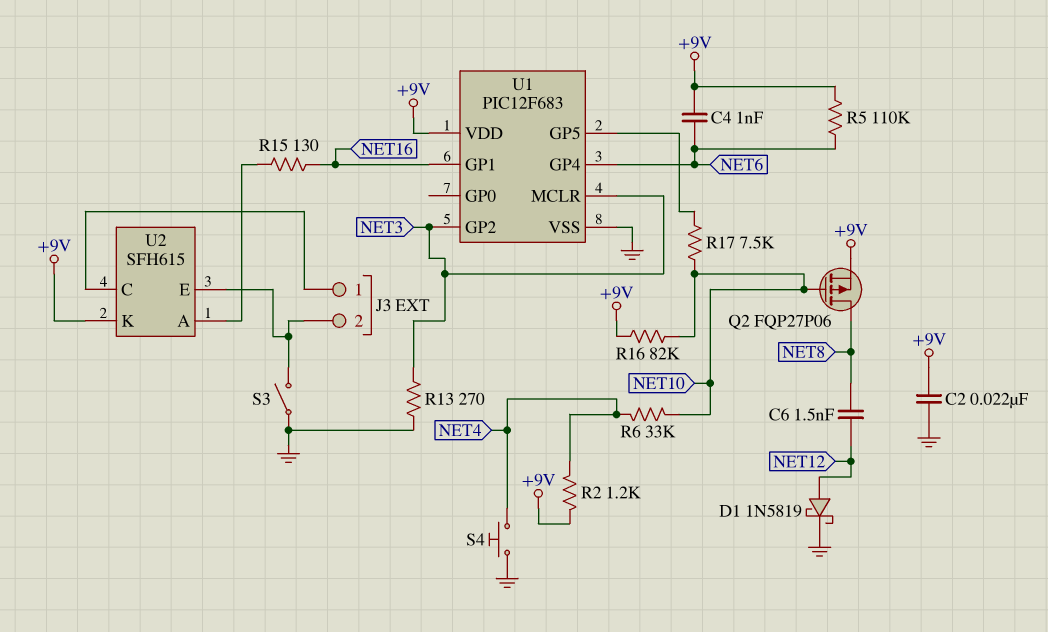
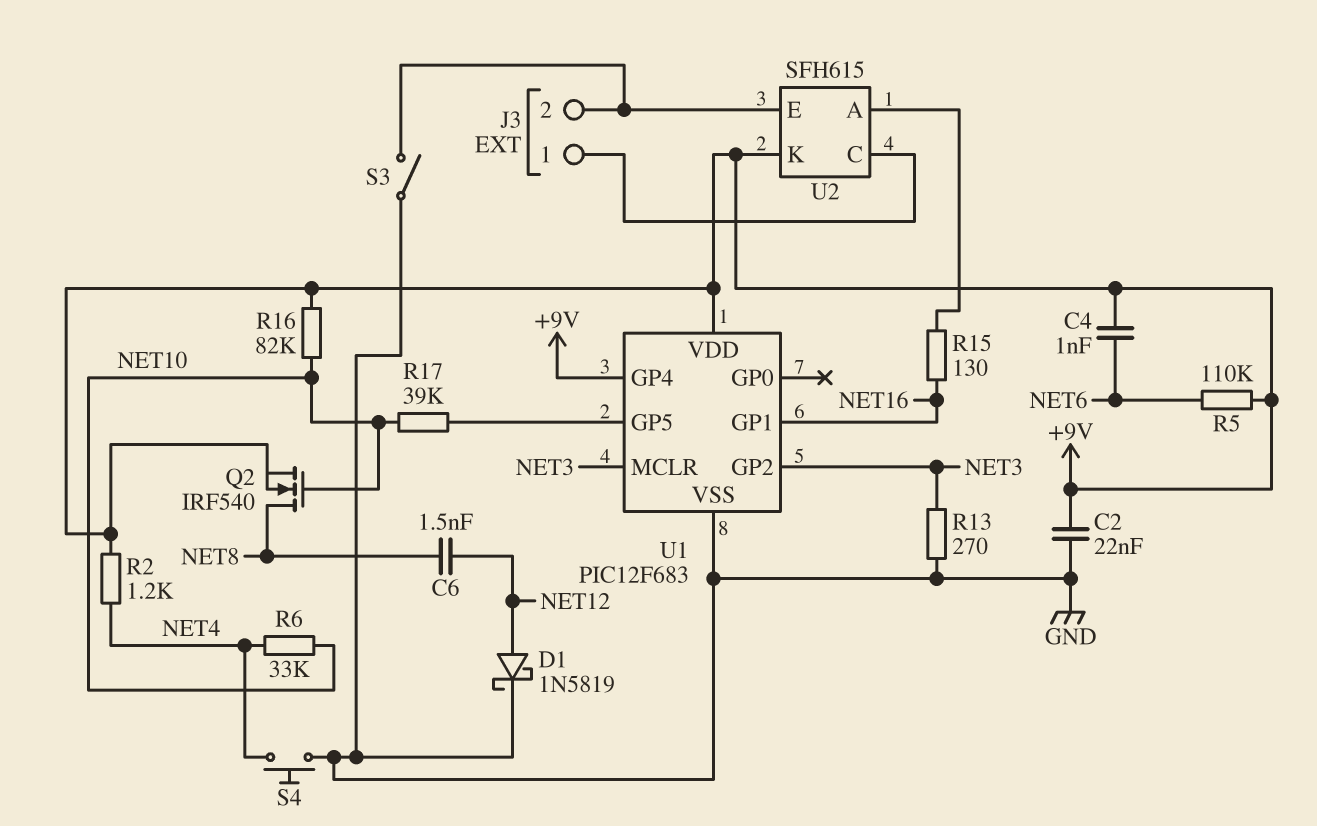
Q2: PMOS FQP27P06 (G NET10, D NET8, S +9V) -> NMOS IRF540 (G NET10, D NET8, S +9V)
R17: 7.5k (NET10, U1/GP5) -> 39k (NET10, U1/GP5)
U1 pin GP4: NET6 -> +9V

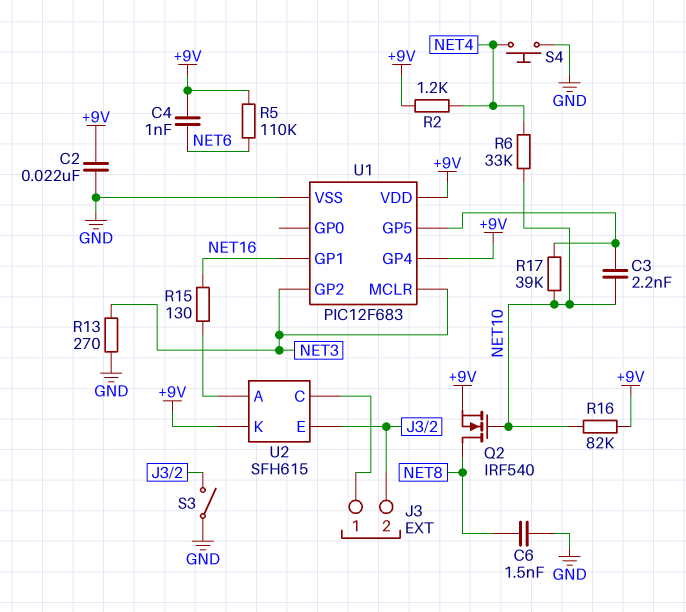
C3: none -> 2.2nF (NET10, U1/GP5)
C6: 1.5nF (NET8, NET12) -> 1.5nF (GND, NET8)
D1: schottky 1N5819 (A NET12, K GND) -> none

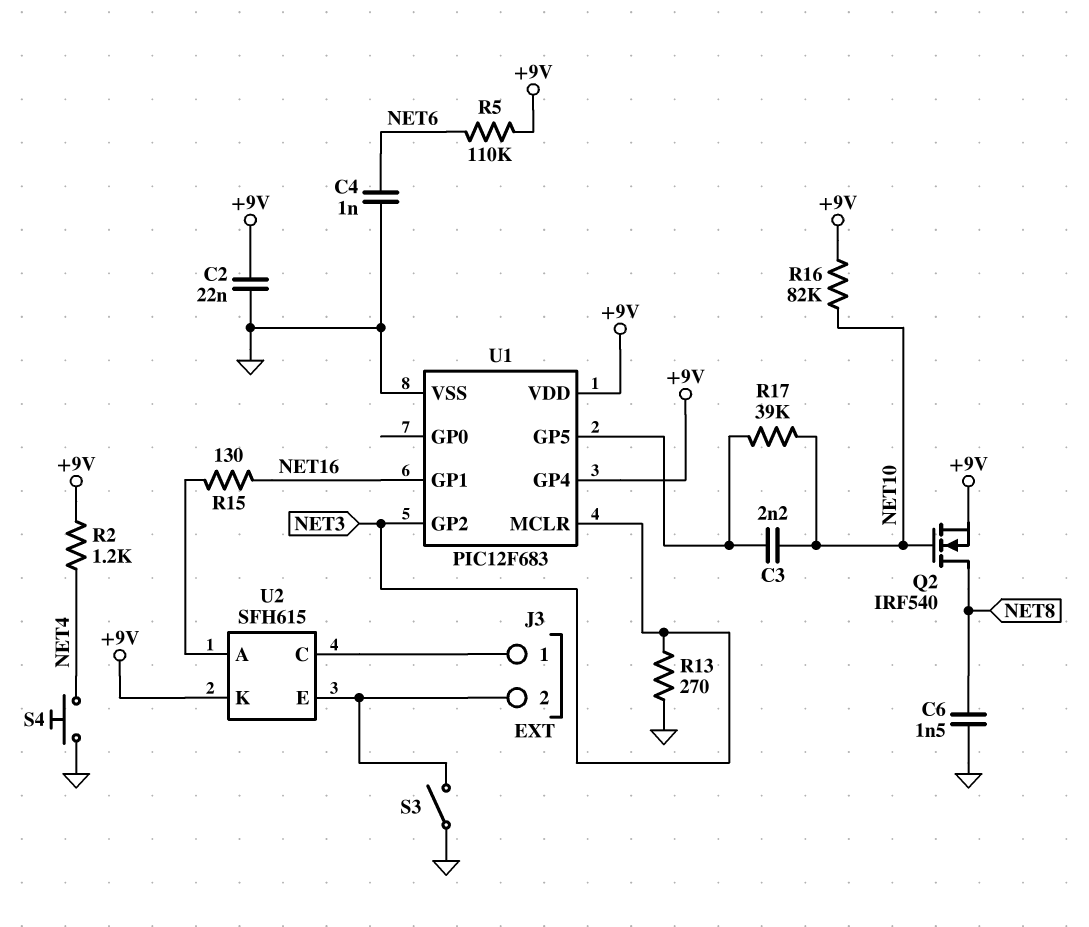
C4: 1nF (+9V, NET6) -> 1nF (GND, NET6)
R6: 33k (NET4, NET10) -> none

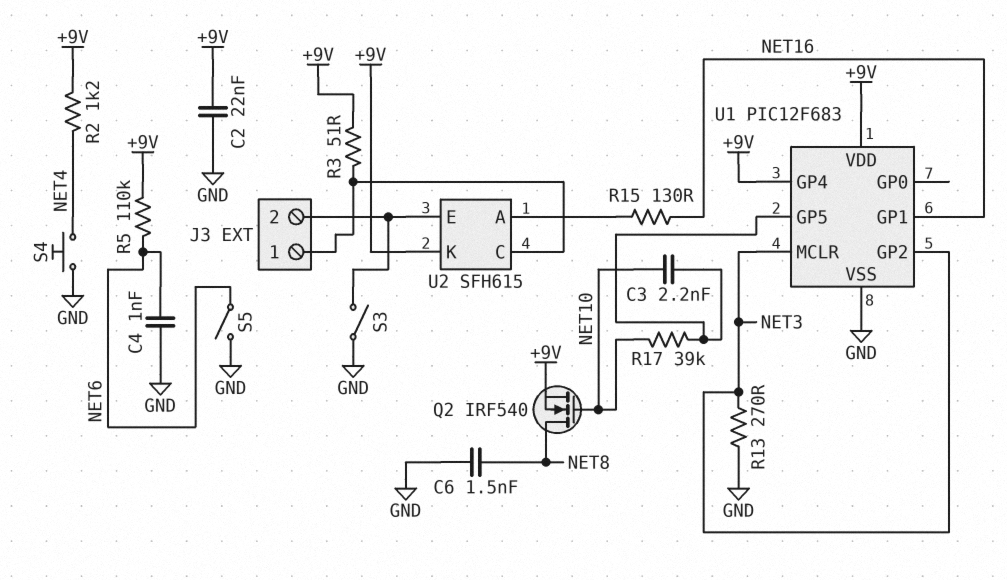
R3: none -> 51 (+9V, J3/1)
R16: 82k (+9V, NET10) -> none
S5: none -> switch (GND, NET6)

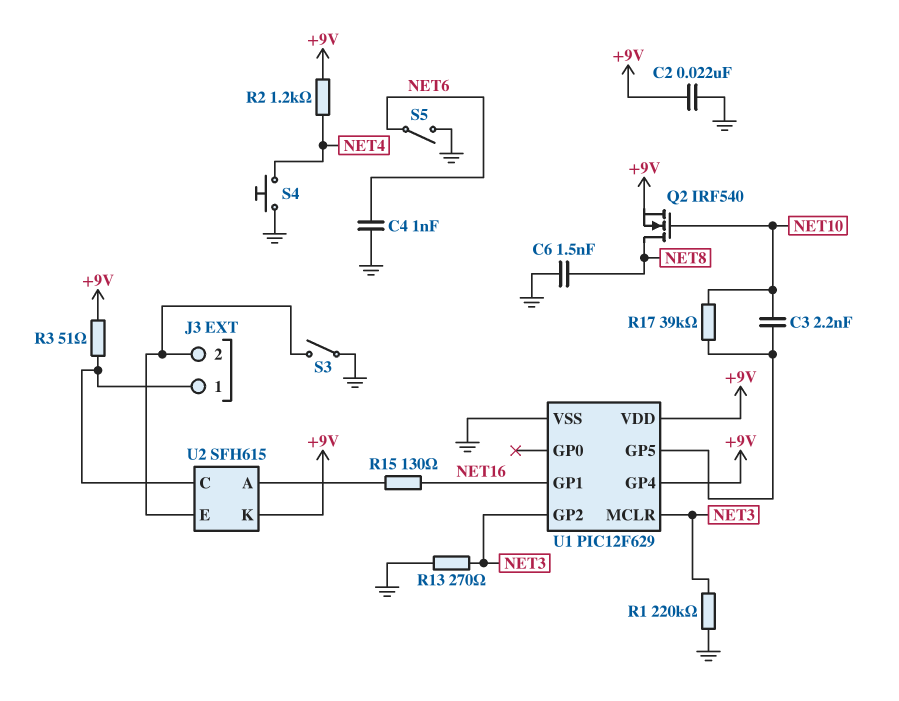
R1: none -> 220k (GND, NET3)
R5: 110k (+9V, NET6) -> none
U1: PIC12F683 -> PIC12F629

